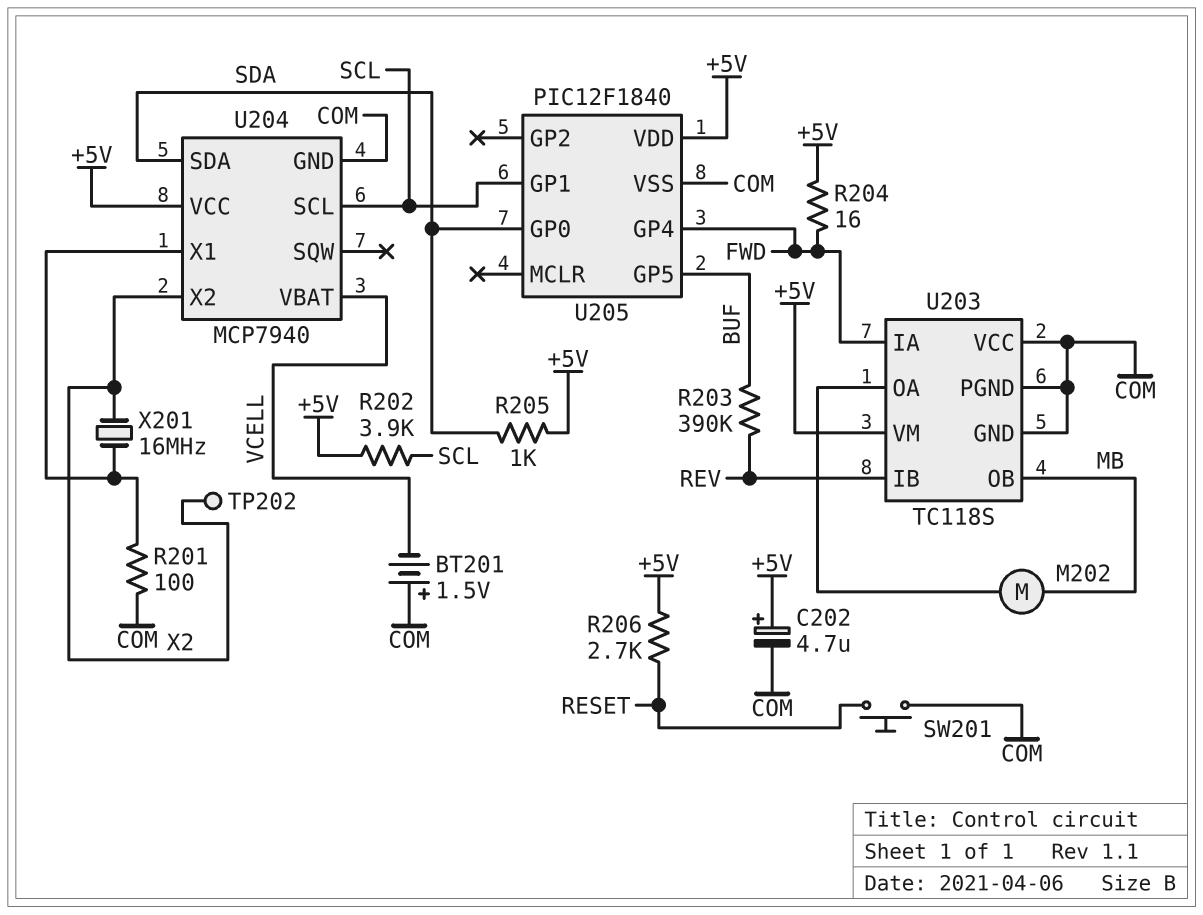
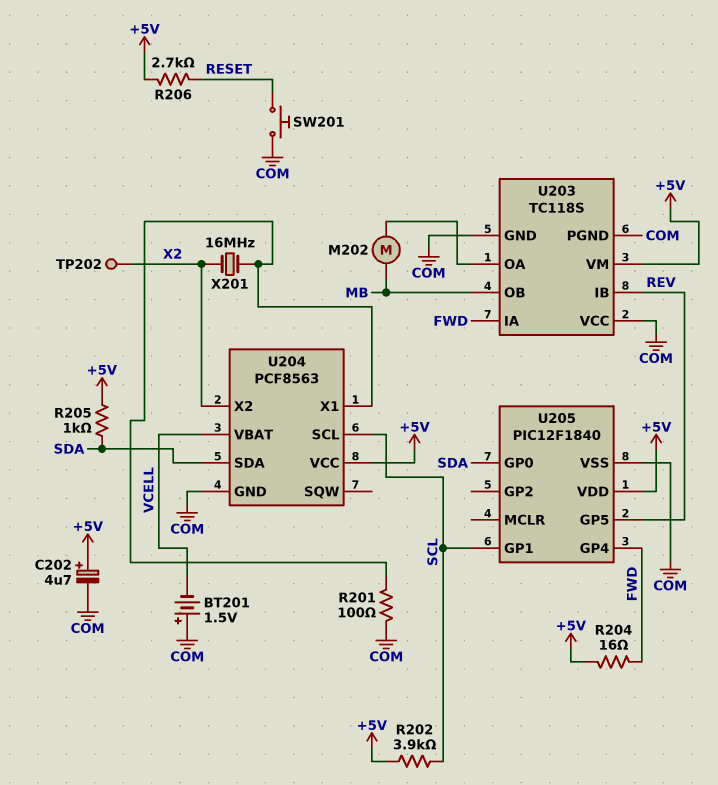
R203: 390k (BUF, REV) -> none
U204: MCP7940 -> PCF8563
U205 pin GP5: BUF -> REV

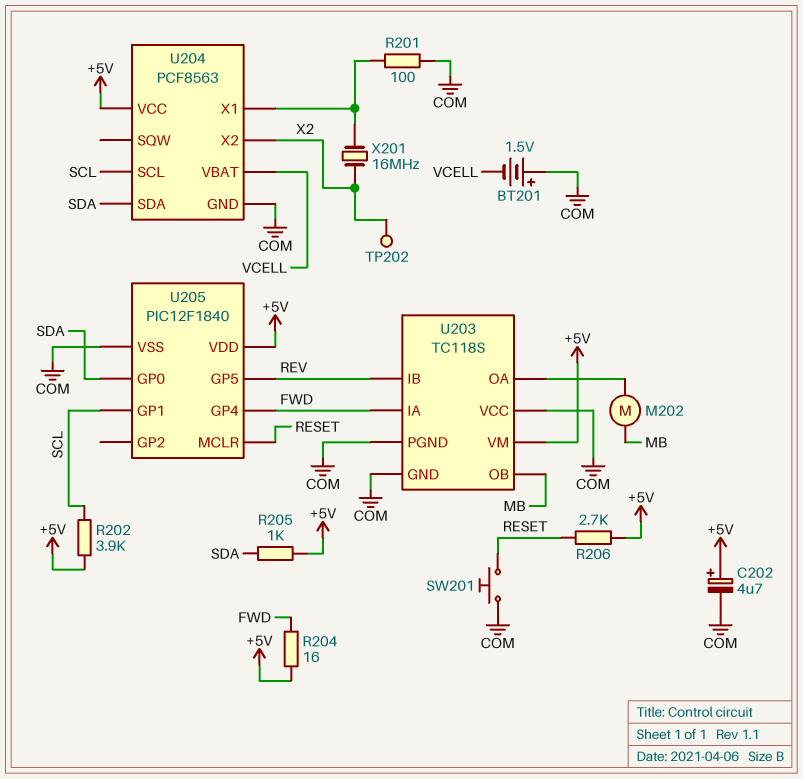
U205 pin MCLR: none -> RESET

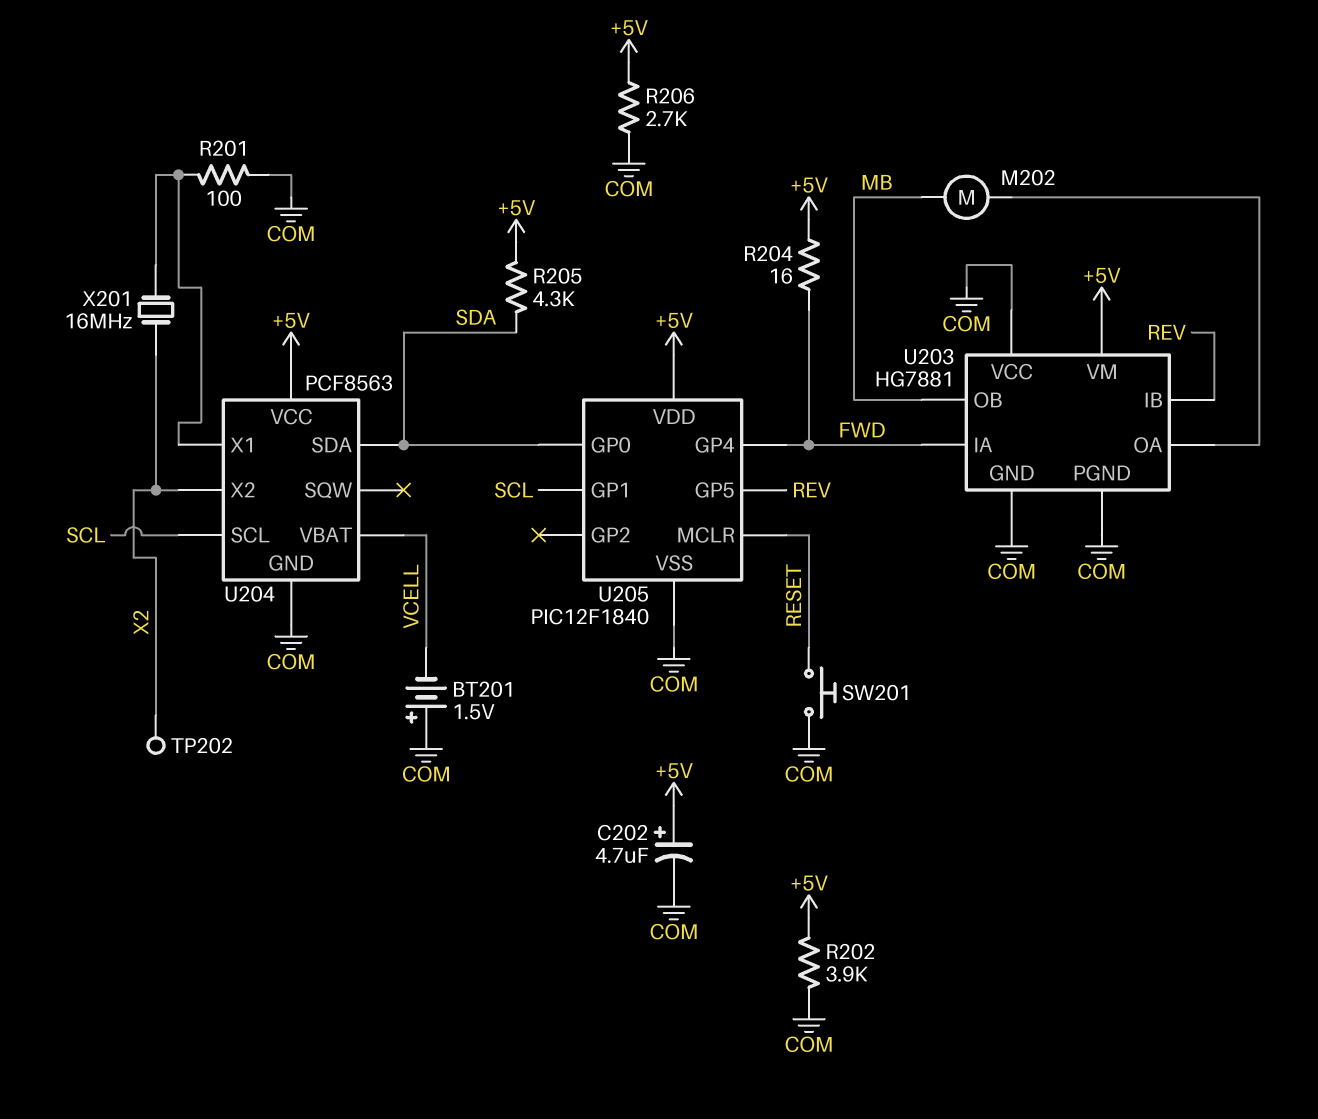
R202: 3.9k (+5V, SCL) -> 3.9k (+5V, COM)
R205: 1k (+5V, SDA) -> 4.3k (+5V, SDA)
R206: 2.7k (+5V, RESET) -> 2.7k (+5V, COM)
U203: TC118S -> HG7881

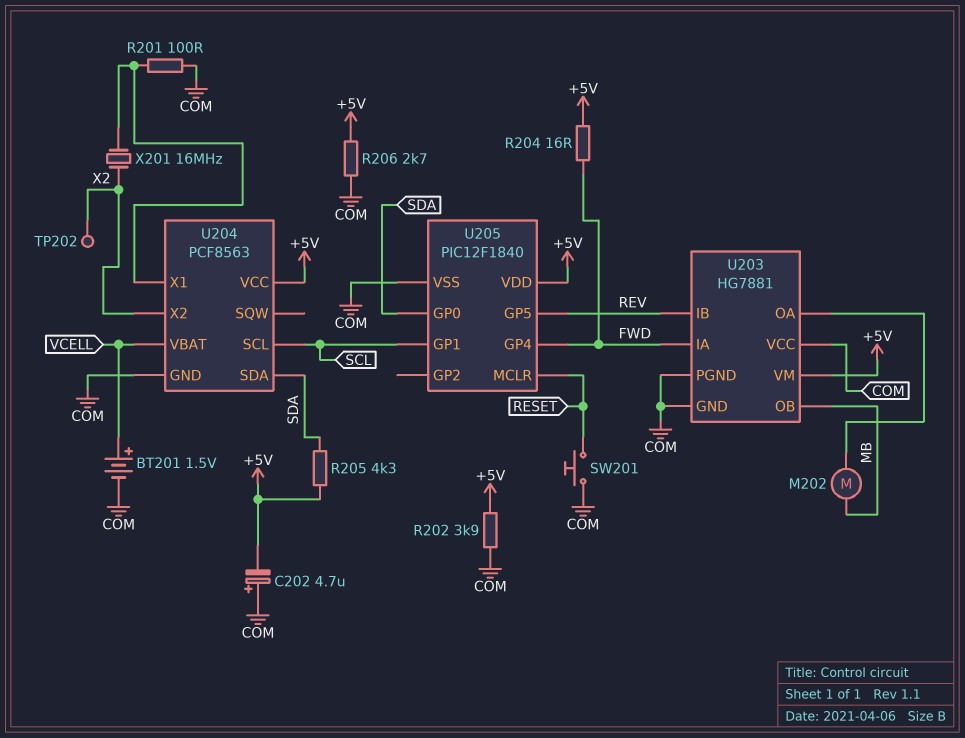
BT201: 1.5V (plus COM, minus VCELL) -> 1.5V (plus VCELL, minus COM)
C202: 4.7uF (plus +5V, minus COM) -> 4.7uF (plus COM, minus +5V)

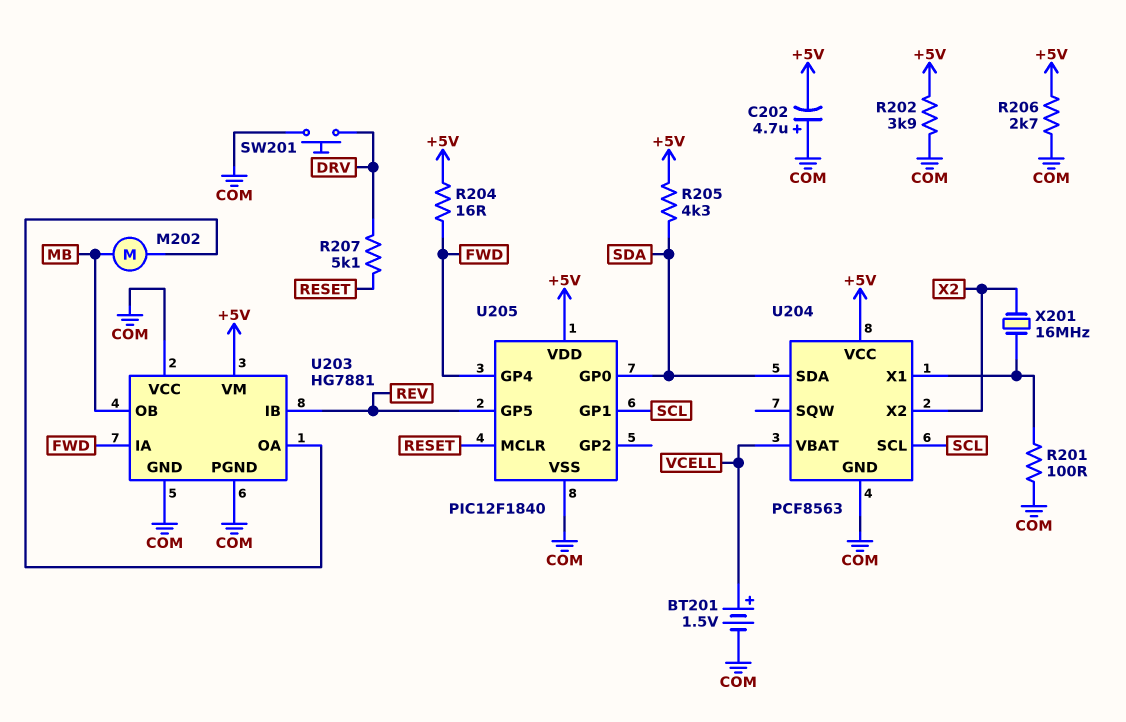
R207: none -> 5.1k (DRV, RESET)
SW201: button (COM, RESET) -> button (COM, DRV)
TP202: test point (X2) -> none

